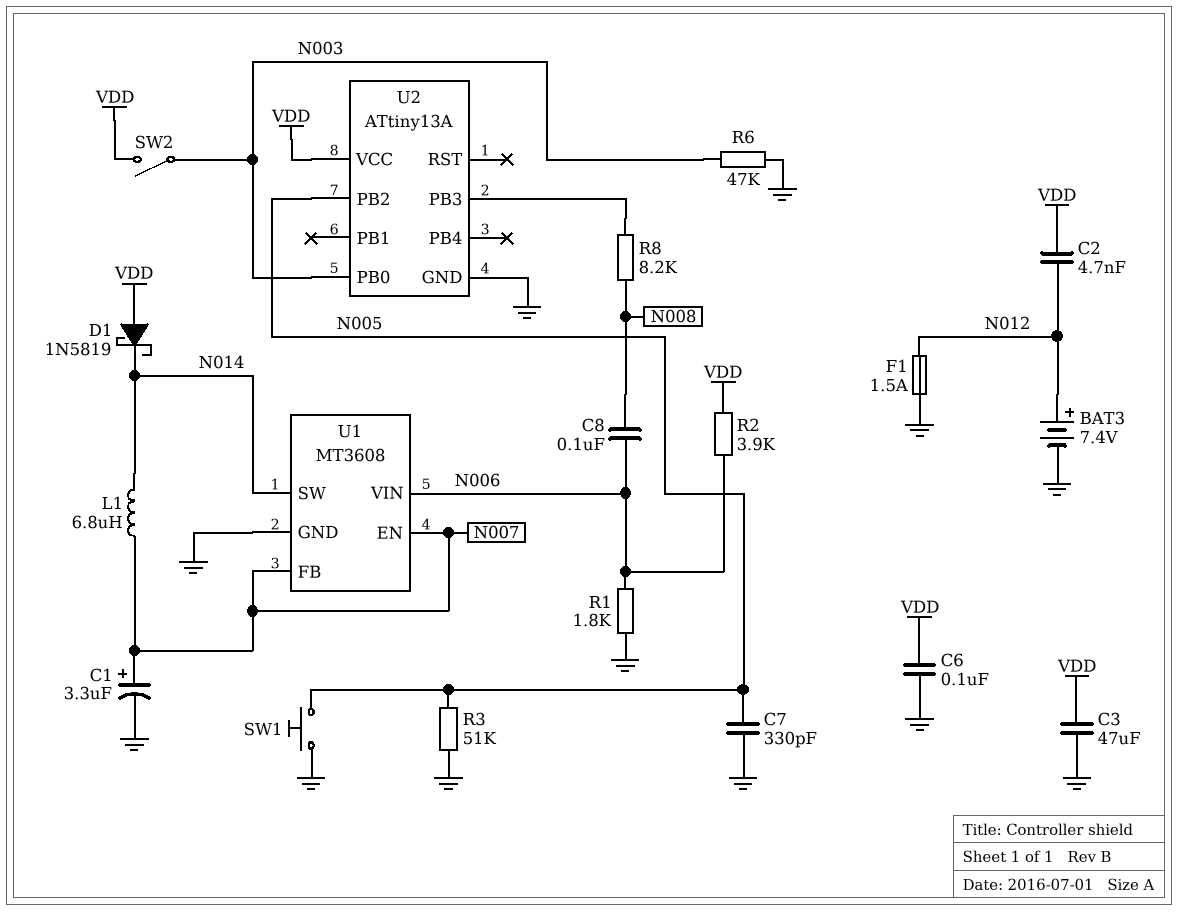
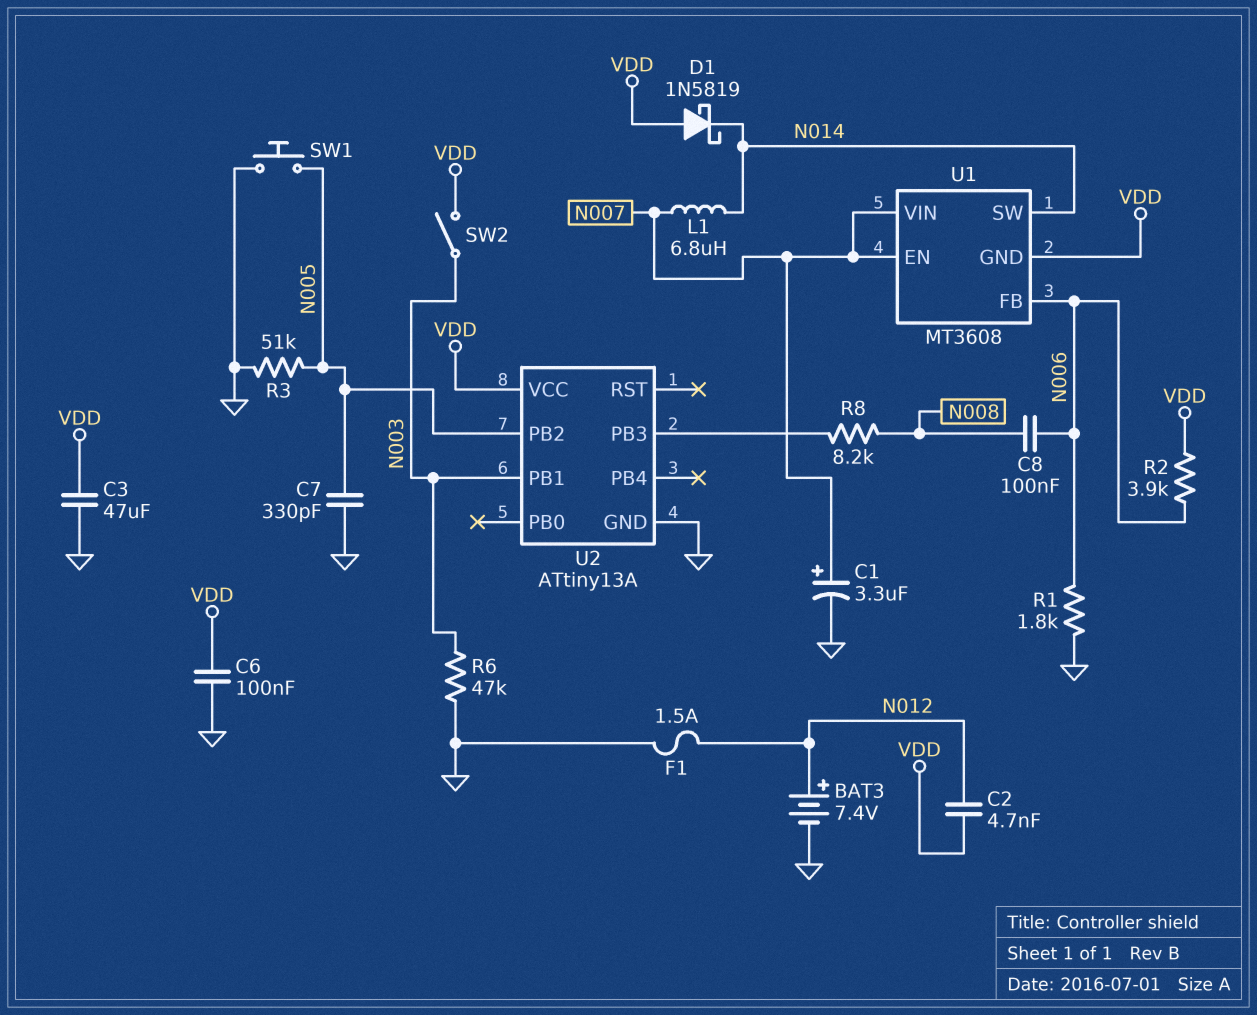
U1 pin FB: N007 -> N006
U1 pin GND: GND -> VDD
U1 pin VIN: N006 -> N007
U2 pin PB0: N003 -> none
U2 pin PB1: none -> N003

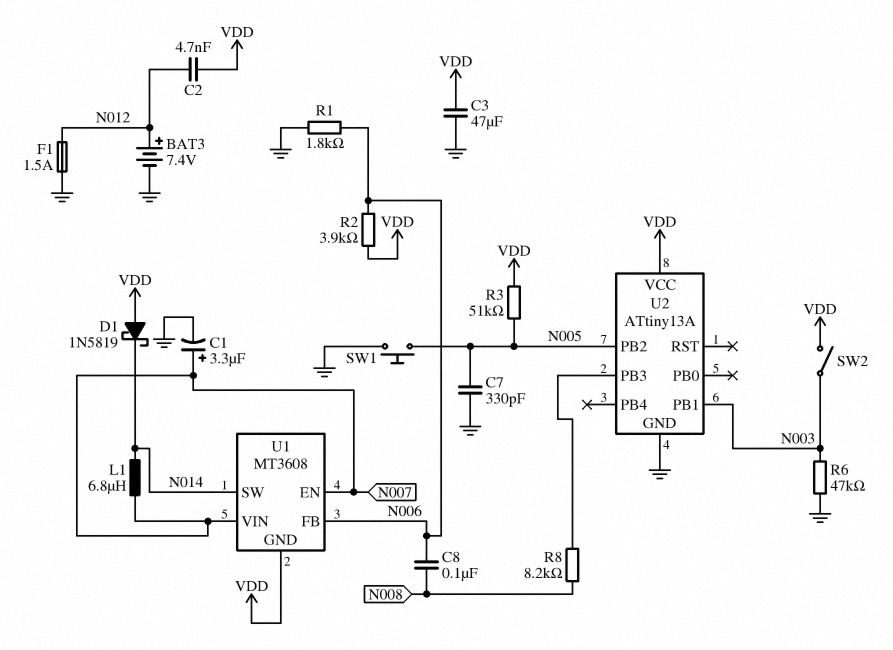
C6: 100nF (GND, VDD) -> none
R3: 51k (GND, N005) -> 51k (N005, VDD)

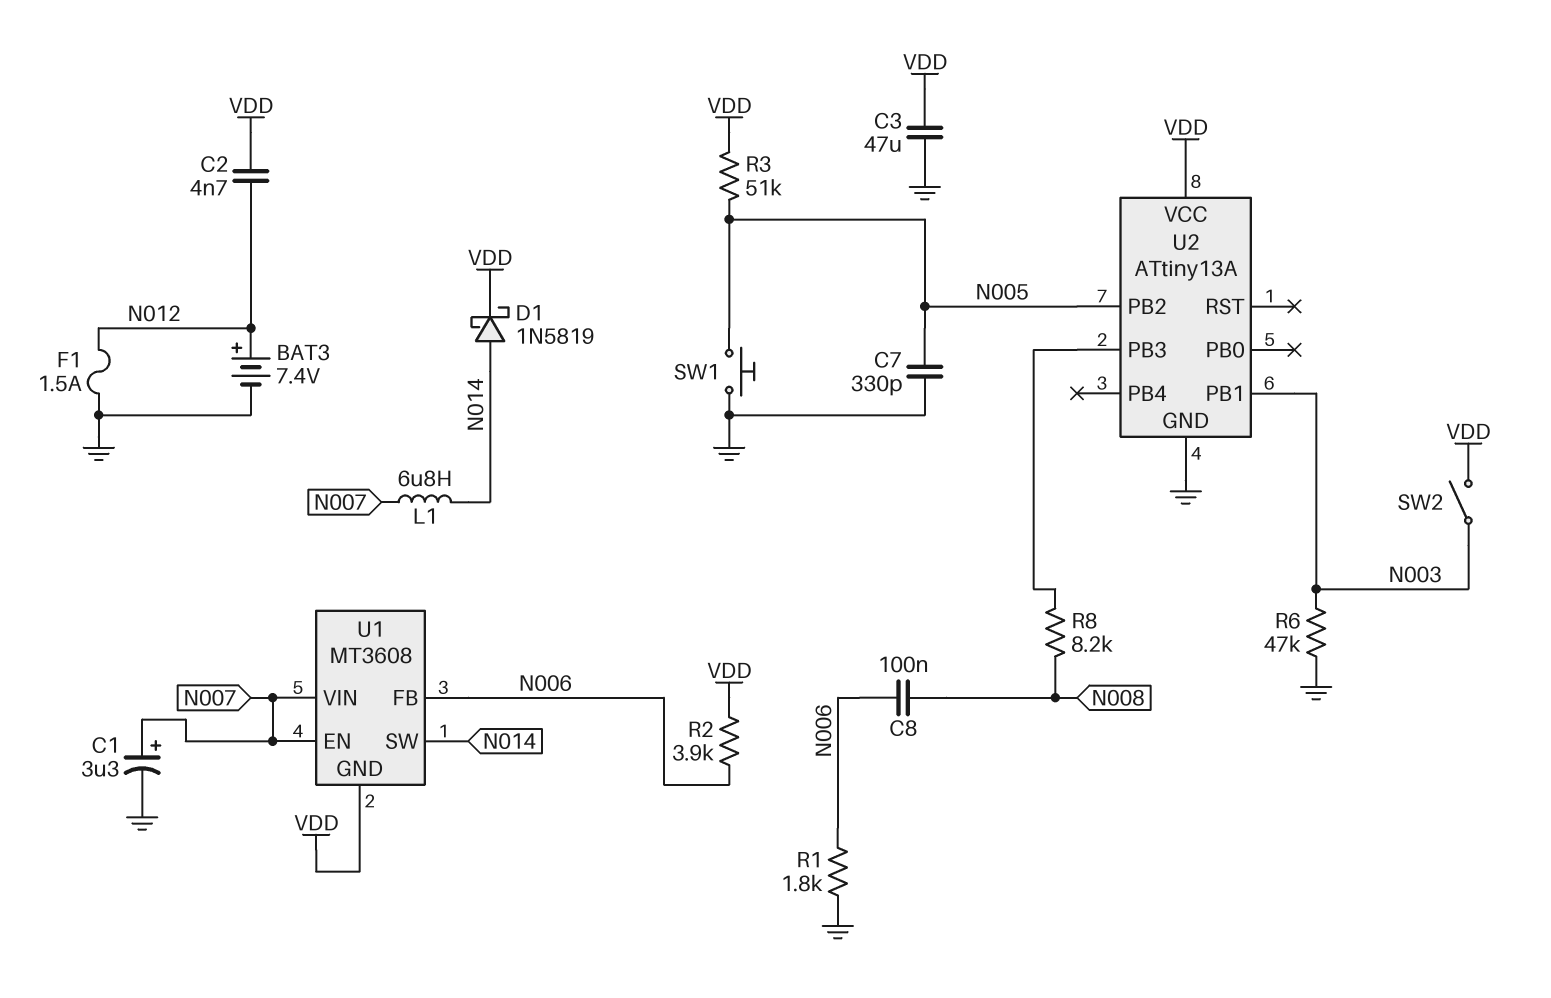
D1: schottky 1N5819 (A VDD, K N014) -> schottky 1N5819 (A N014, K VDD)

